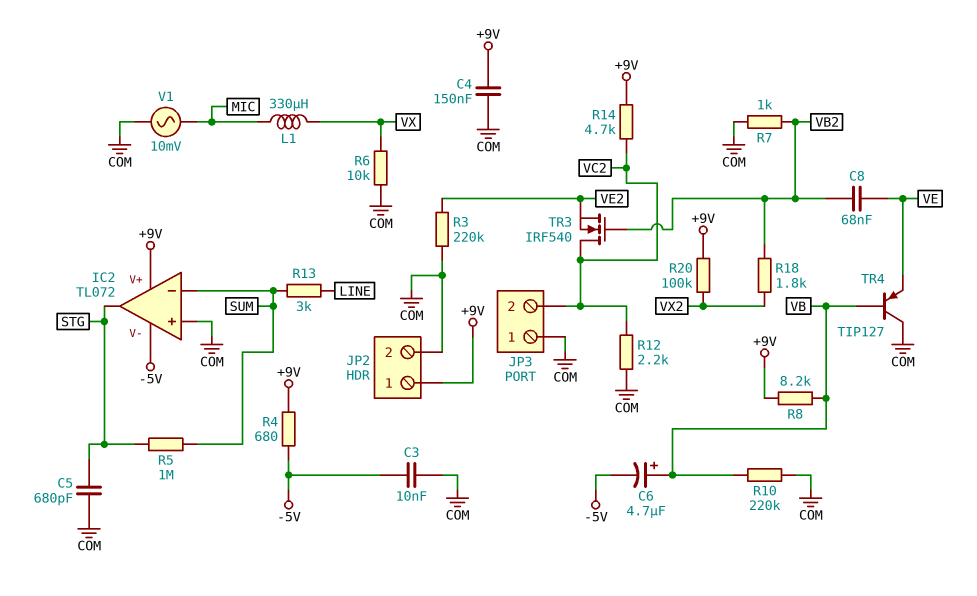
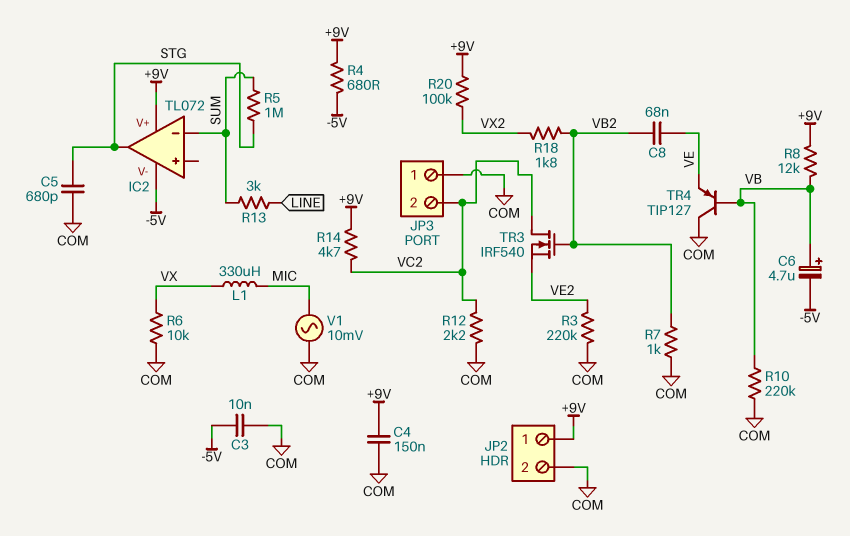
IC2 pin in+: COM -> none
R8: 8.2k (+9V, VB) -> 12k (+9V, VB)

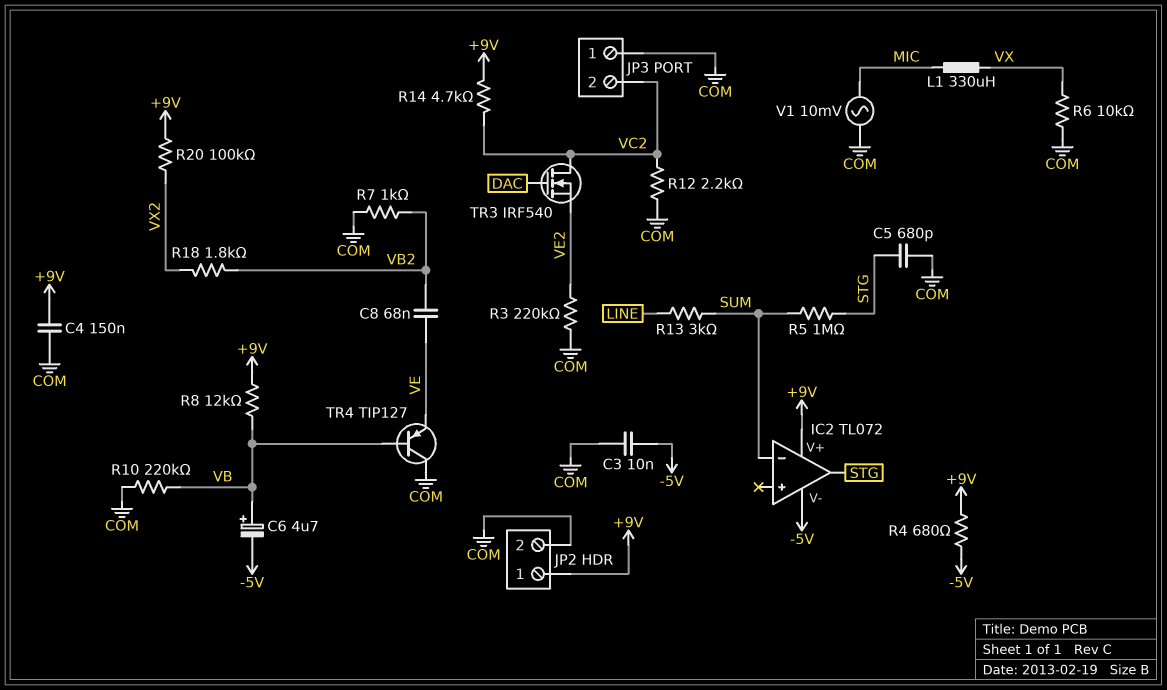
TR3: NMOS IRF540 (G VB2, D VC2, S VE2) -> NMOS IRF540 (G DAC, D VC2, S VE2)

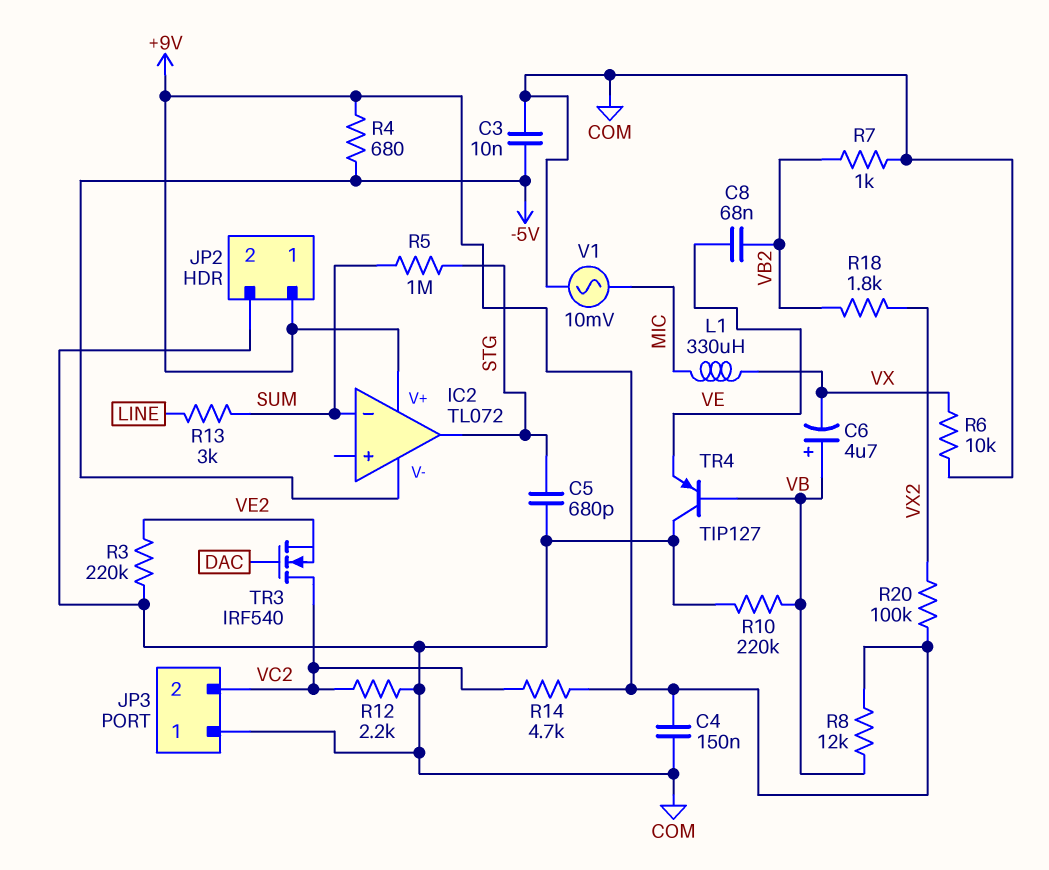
C6: 4.7uF (plus VB, minus -5V) -> 4.7uF (plus VB, minus VX)

